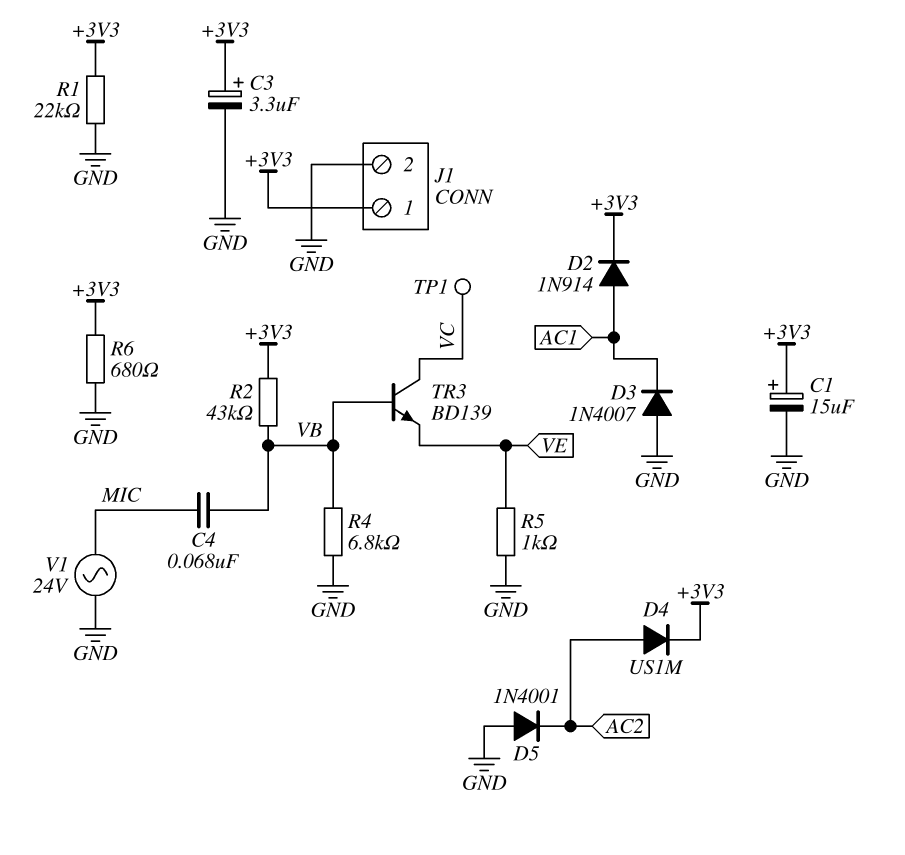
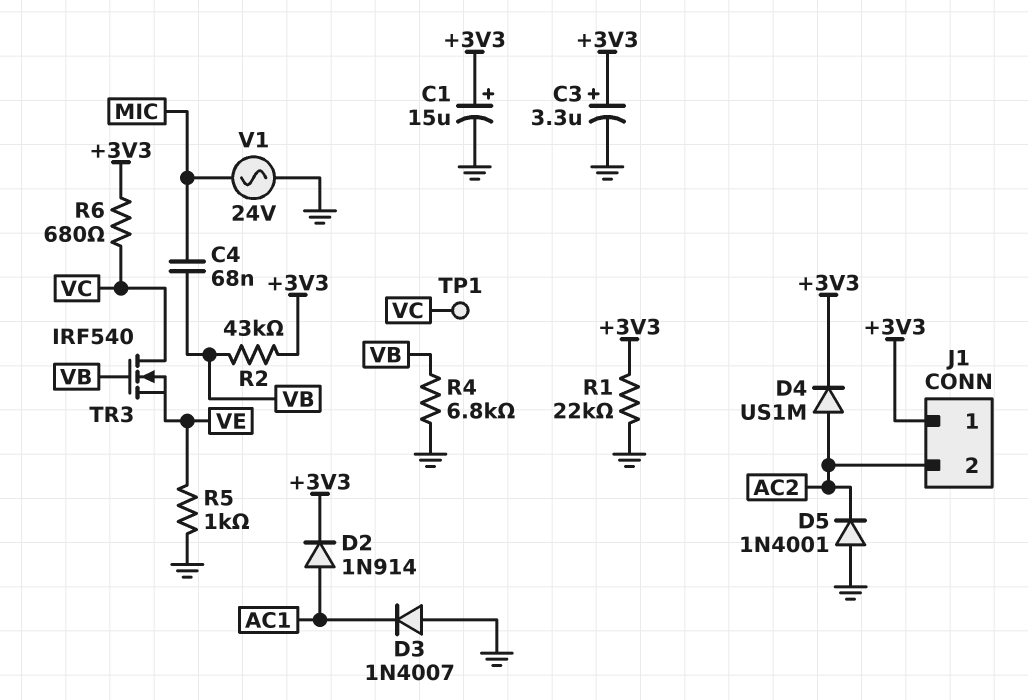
J1 pin 2: GND -> AC2
R6: 680 (+3V3, GND) -> 680 (+3V3, VC)
TR3: NPN BD139 (B VB, C VC, E VE) -> NMOS IRF540 (G VB, D VC, S VE)

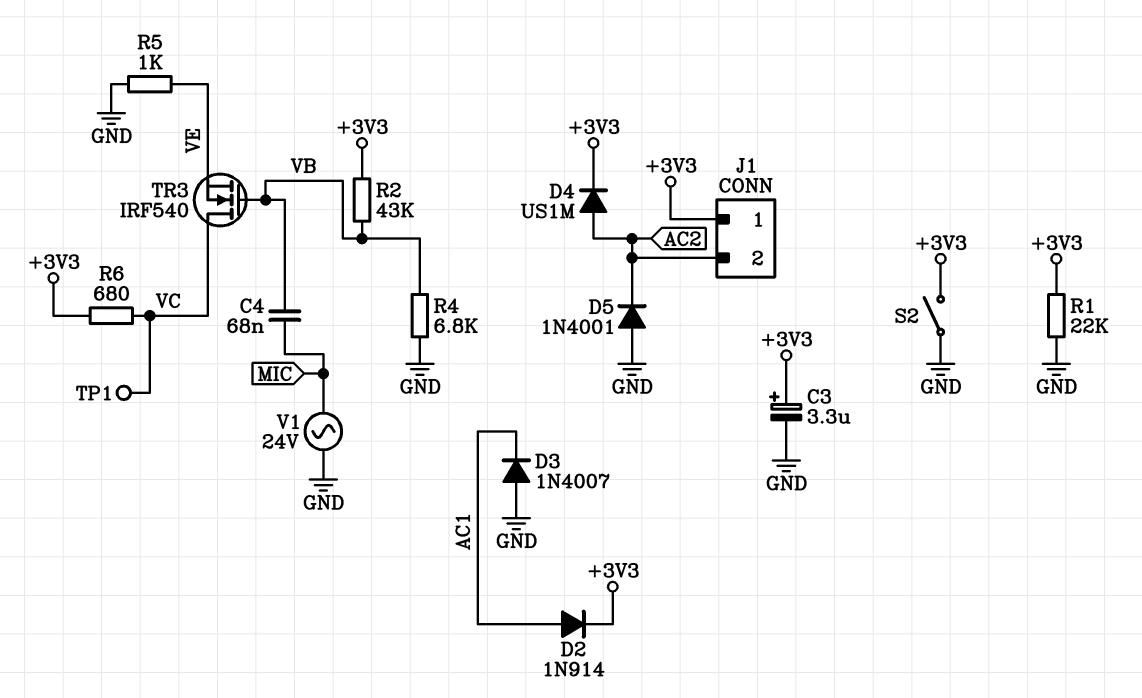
C1: 15uF (plus +3V3, minus GND) -> none
S2: none -> switch (+3V3, GND)

